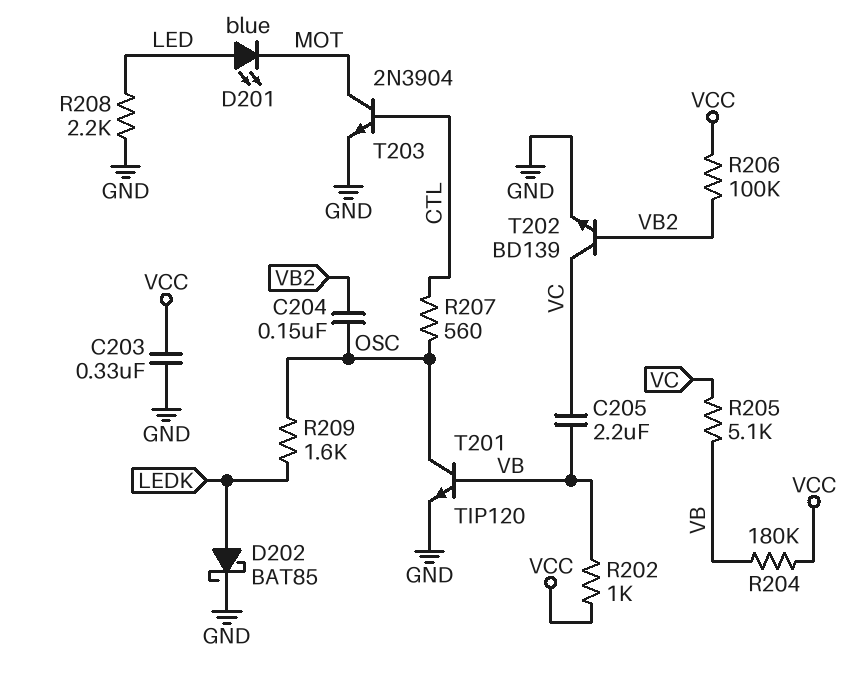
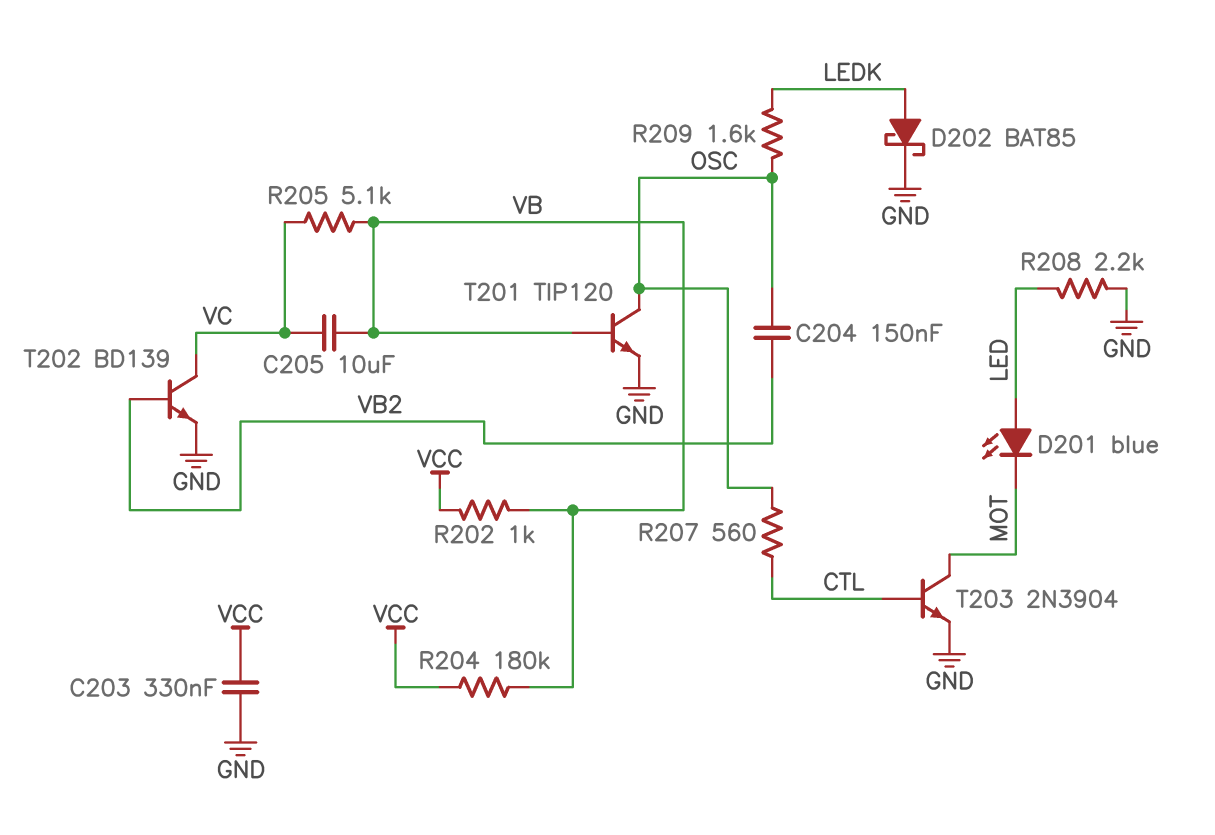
C205: 2.2uF (VB, VC) -> 10uF (VB, VC)
R206: 100k (VB2, VCC) -> none

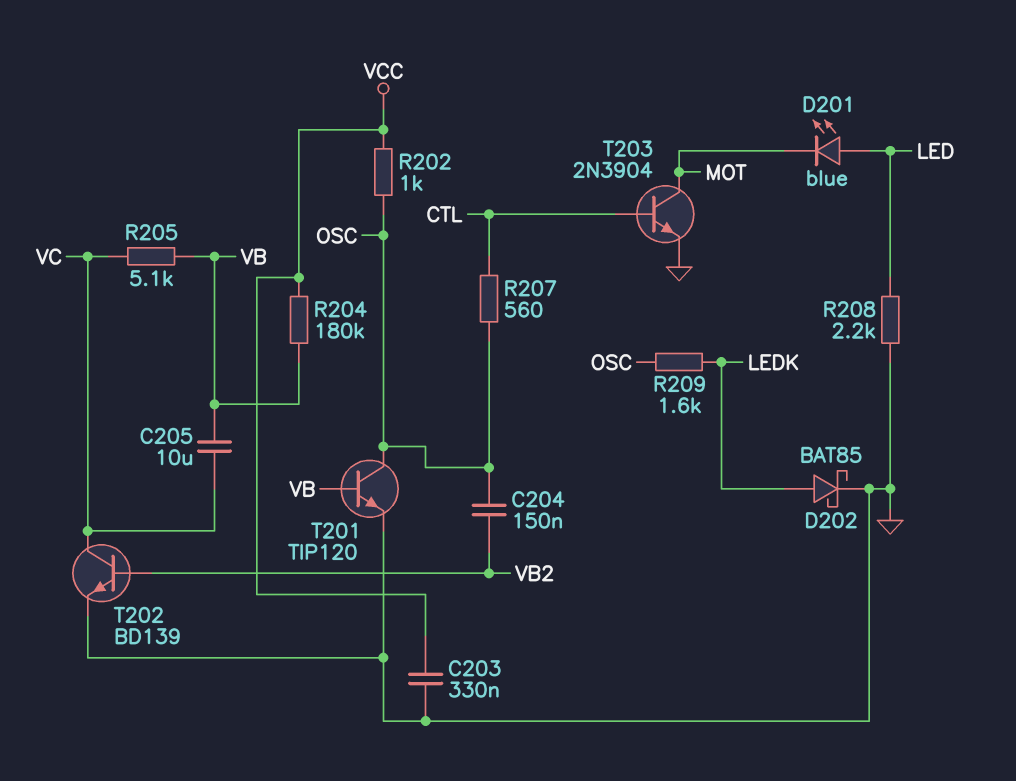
R202: 1k (VB, VCC) -> 1k (OSC, VCC)

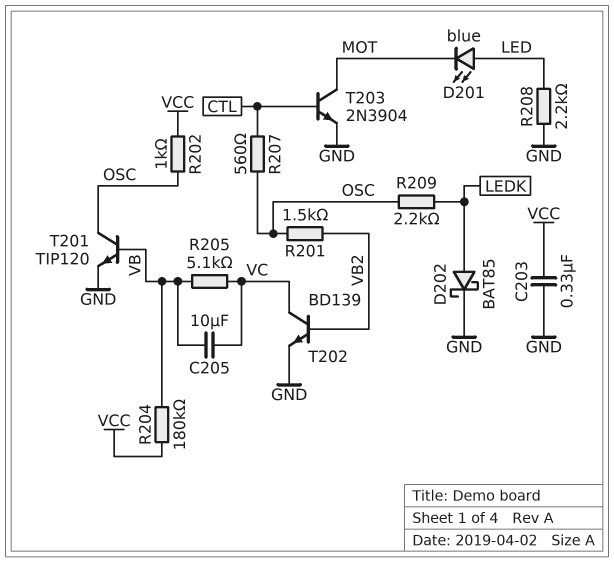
C204: 150nF (OSC, VB2) -> none
R201: none -> 1.5k (OSC, VB2)
R209: 1.6k (LEDK, OSC) -> 2.2k (LEDK, OSC)

